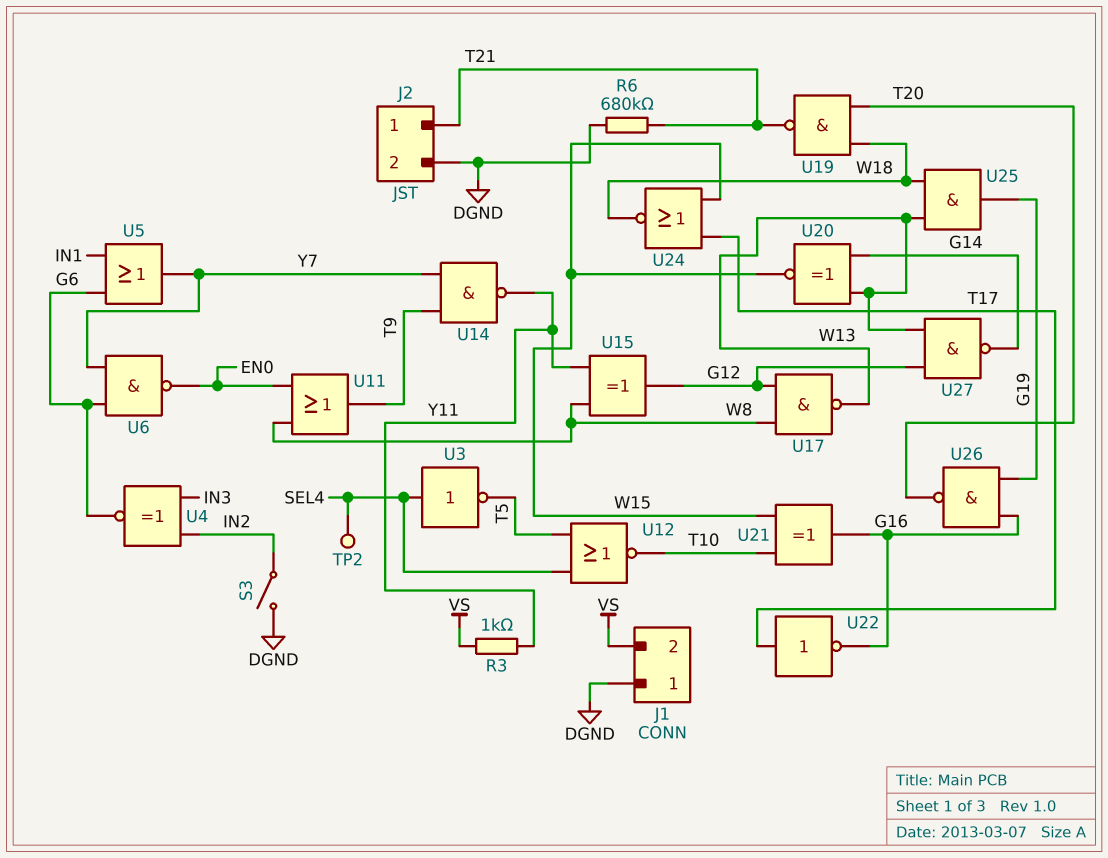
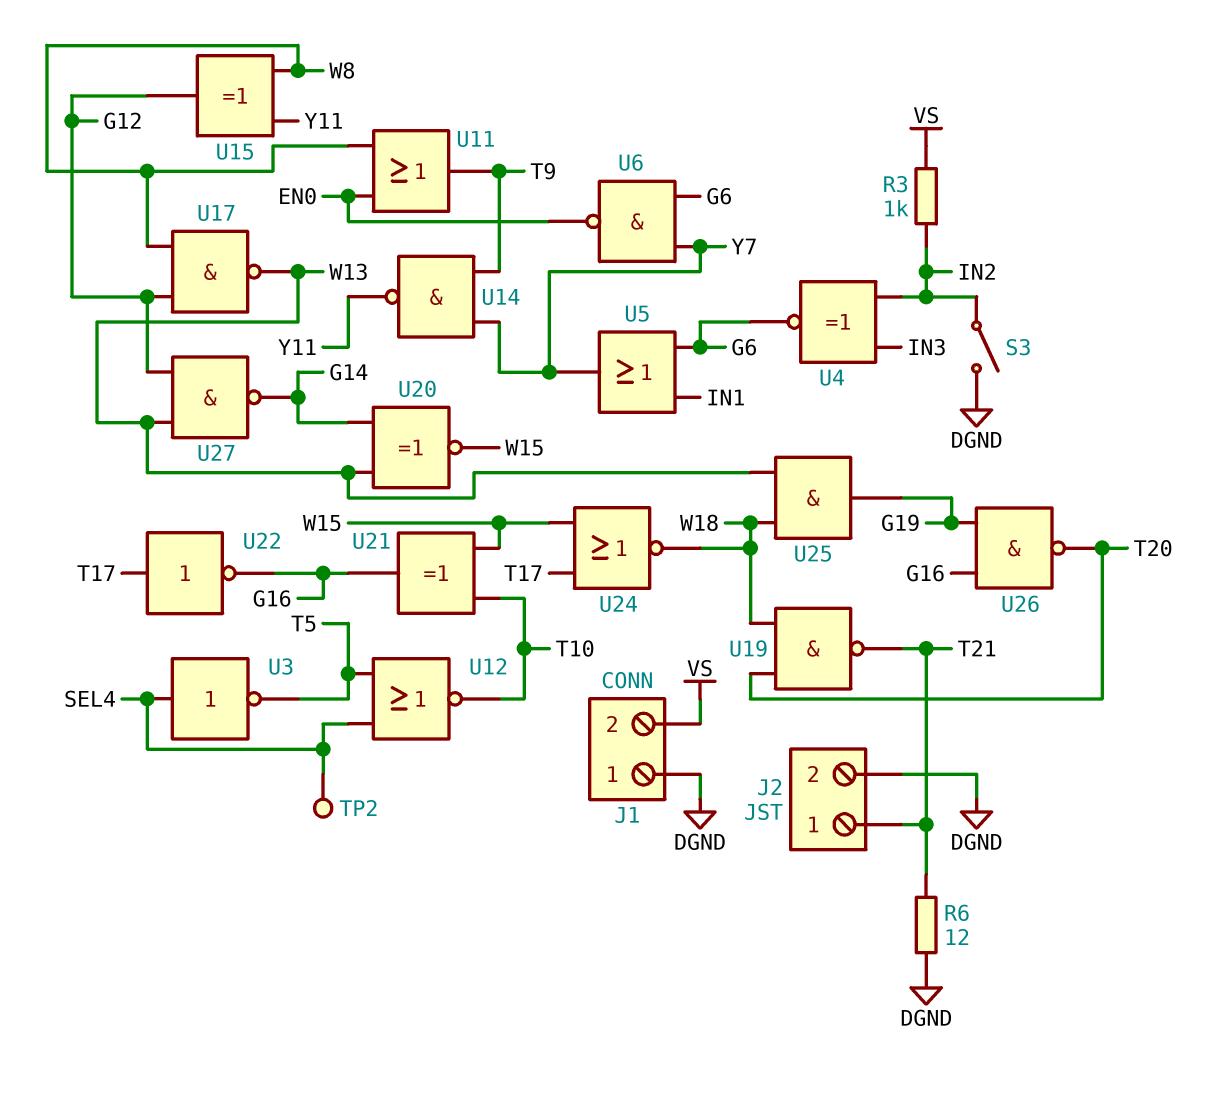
R3: 1k (VS, Y11) -> 1k (IN2, VS)
R6: 680k (DGND, T21) -> 12 (DGND, T21)

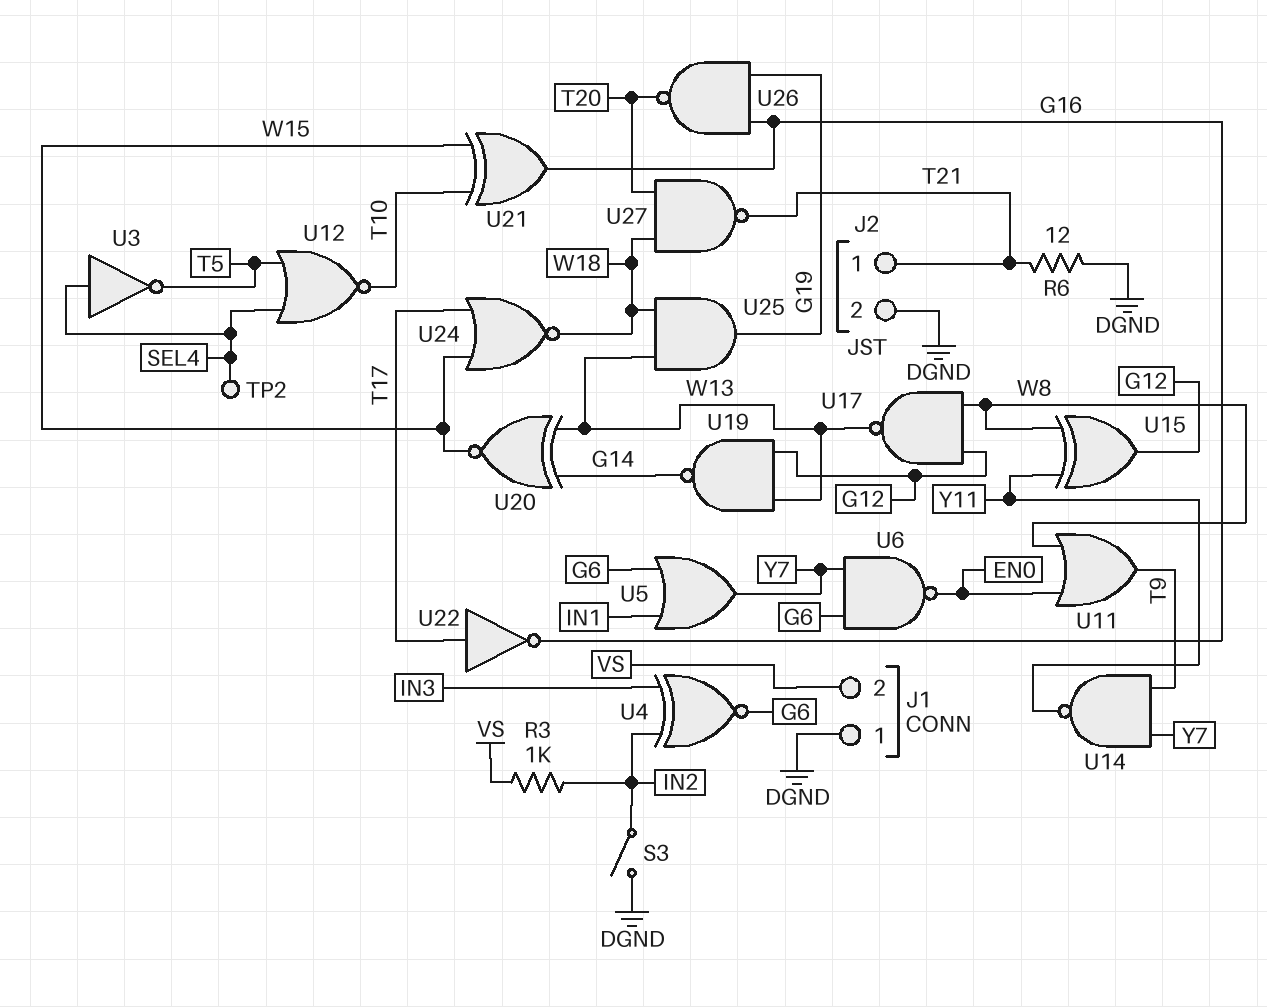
U19: NAND (in T20, in W18, out T21) -> NAND (in G12, in W13, out G14)
U27: NAND (in G12, in W13, out G14) -> NAND (in T20, in W18, out T21)

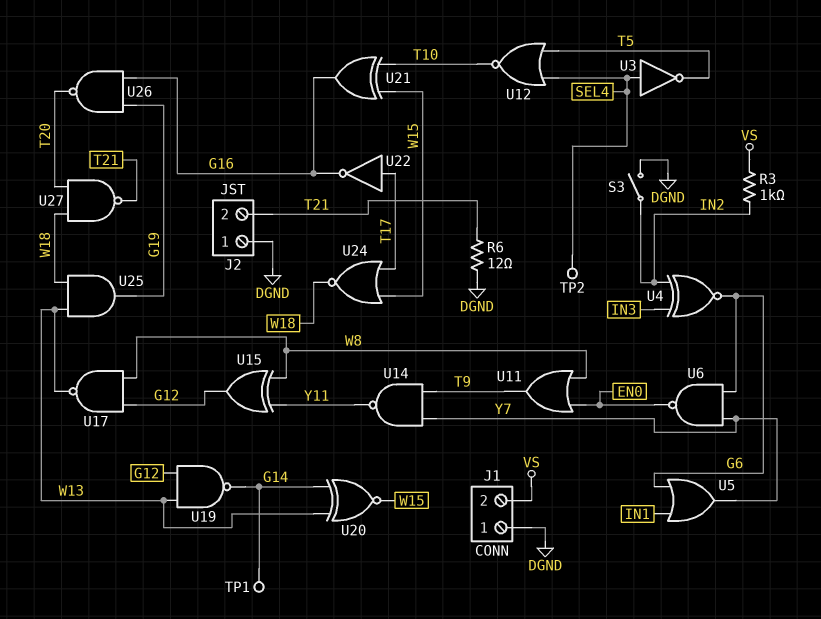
J2 pin 1: T21 -> DGND
J2 pin 2: DGND -> T21
TP1: none -> test point (G14)

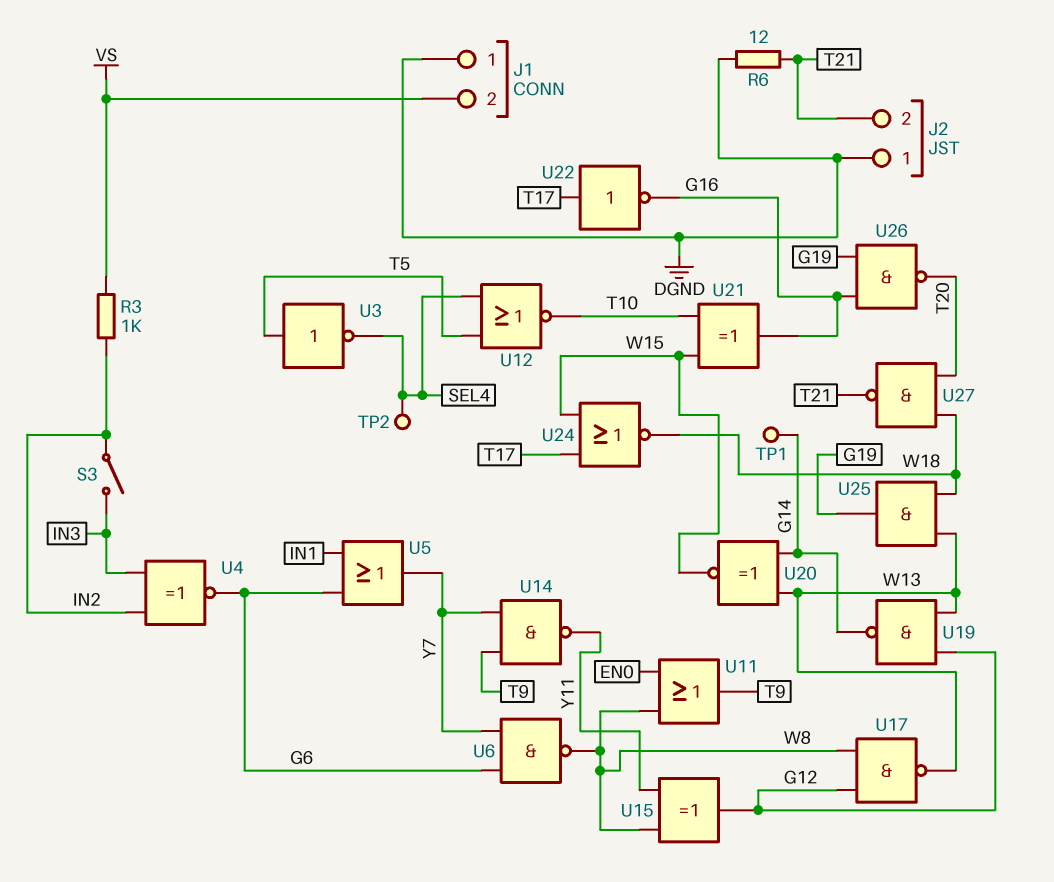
S3: switch (DGND, IN2) -> switch (IN2, IN3)
U3: NOT (in SEL4, out T5) -> NOT (in T5, out SEL4)
U6: NAND (in G6, in Y7, out EN0) -> NAND (in G6, in Y7, out W8)

